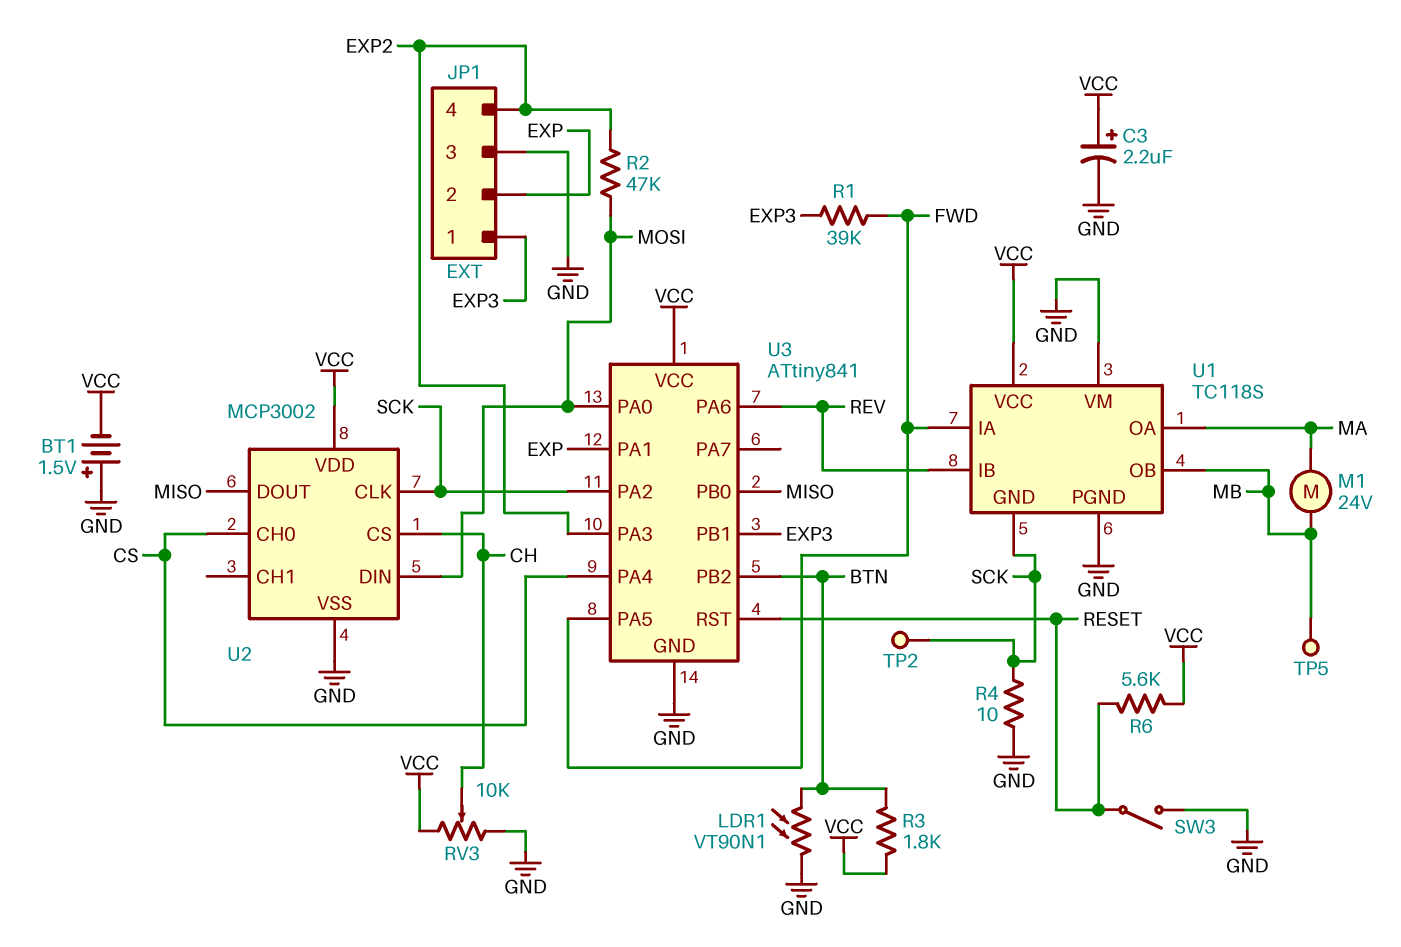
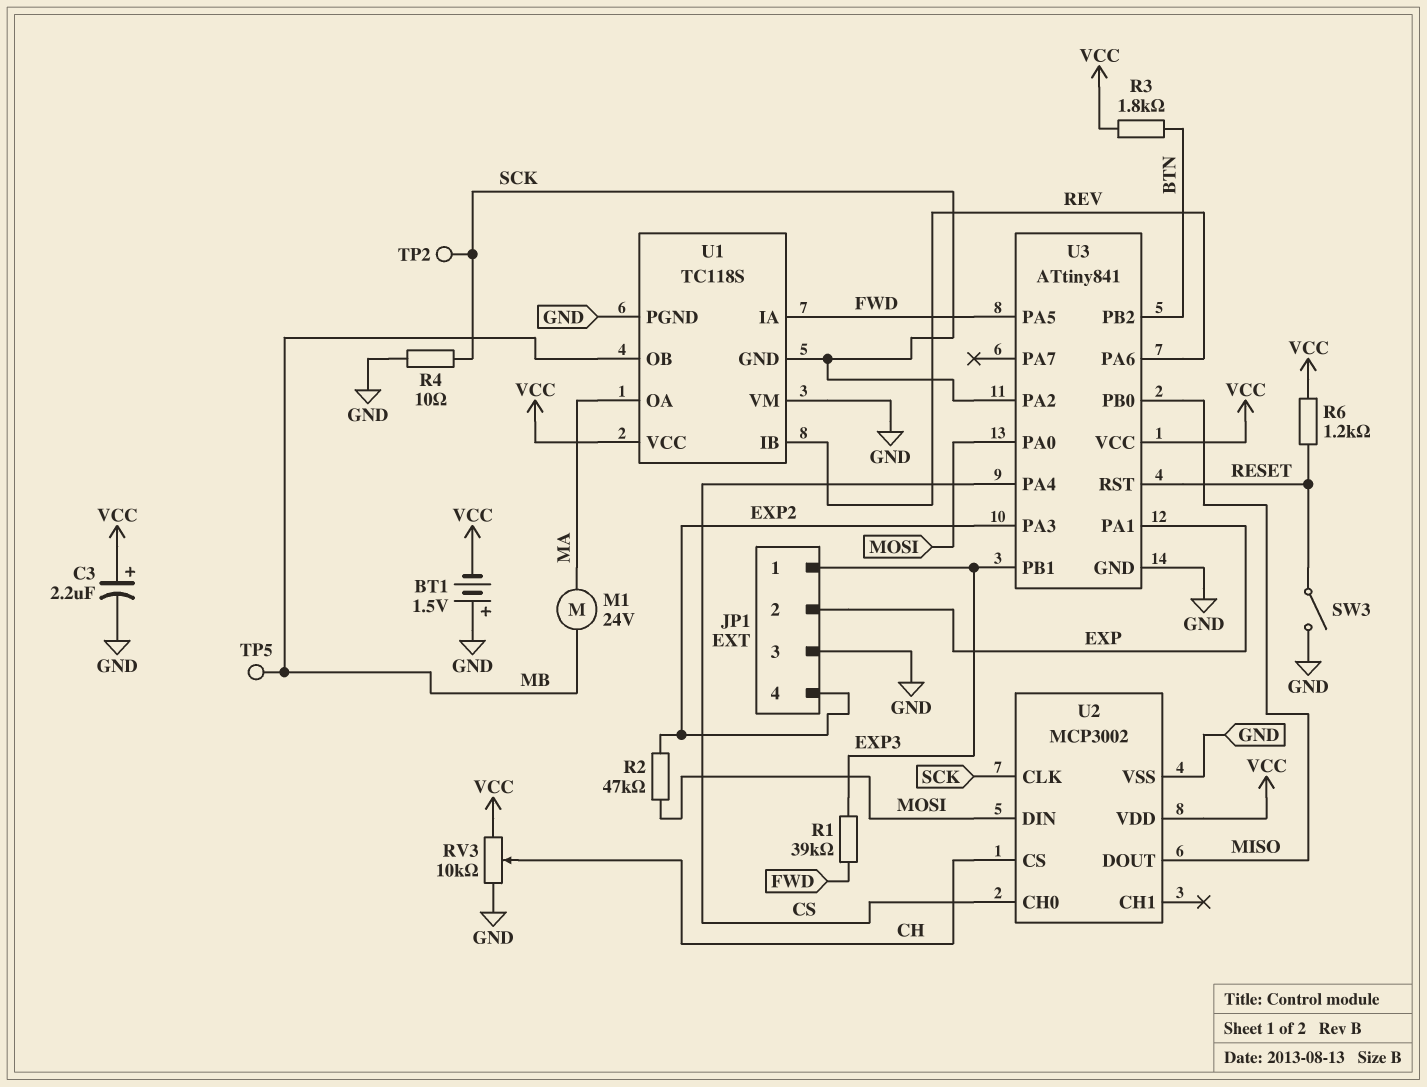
LDR1: VT90N1 (BTN, GND) -> none
R6: 5.6k (RESET, VCC) -> 1.2k (RESET, VCC)

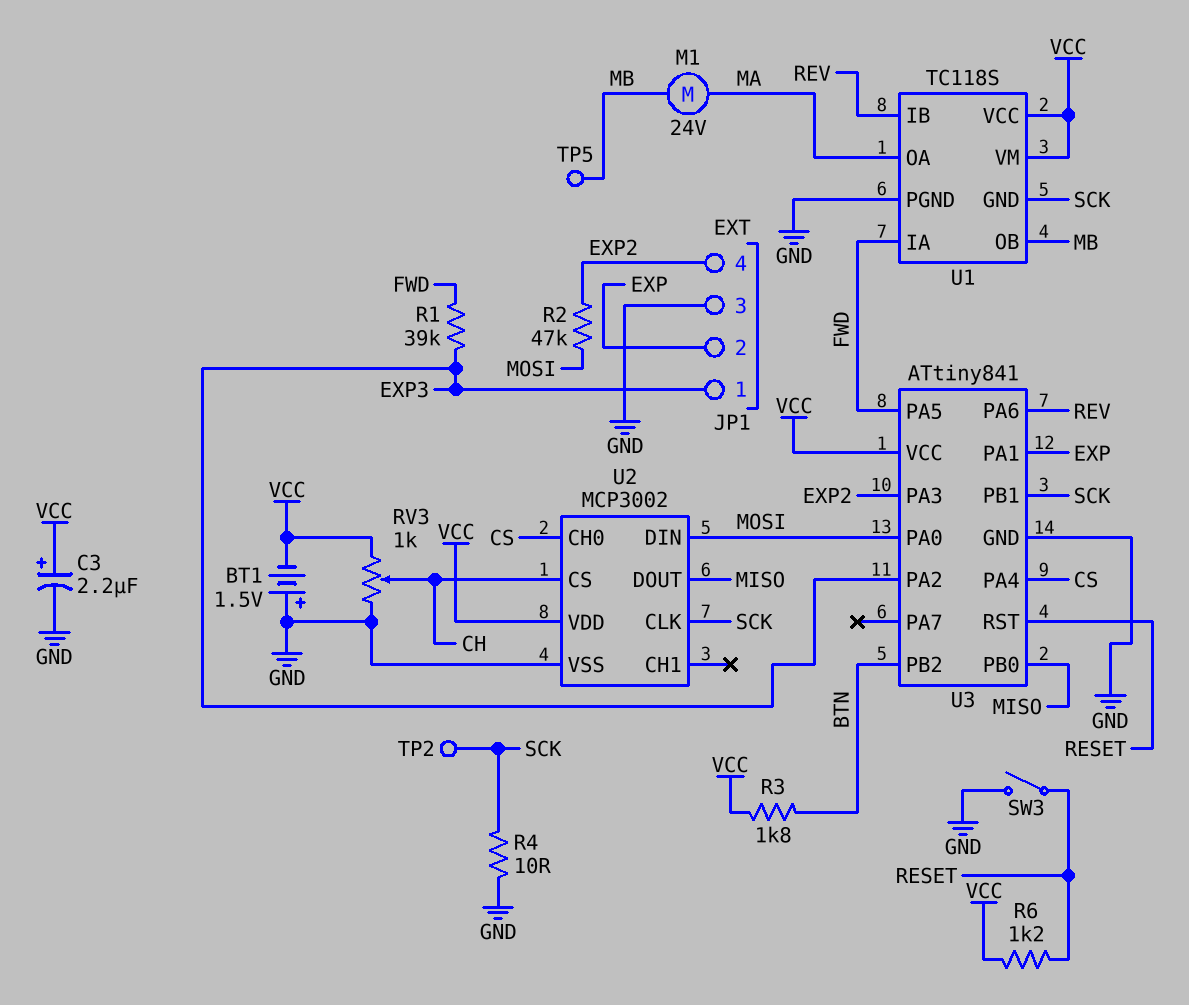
RV3: 10k (GND, VCC, wiper CH) -> 1k (GND, VCC, wiper CH)
U1 pin VM: GND -> VCC
U3 pin PA2: SCK -> EXP3
U3 pin PB1: EXP3 -> SCK

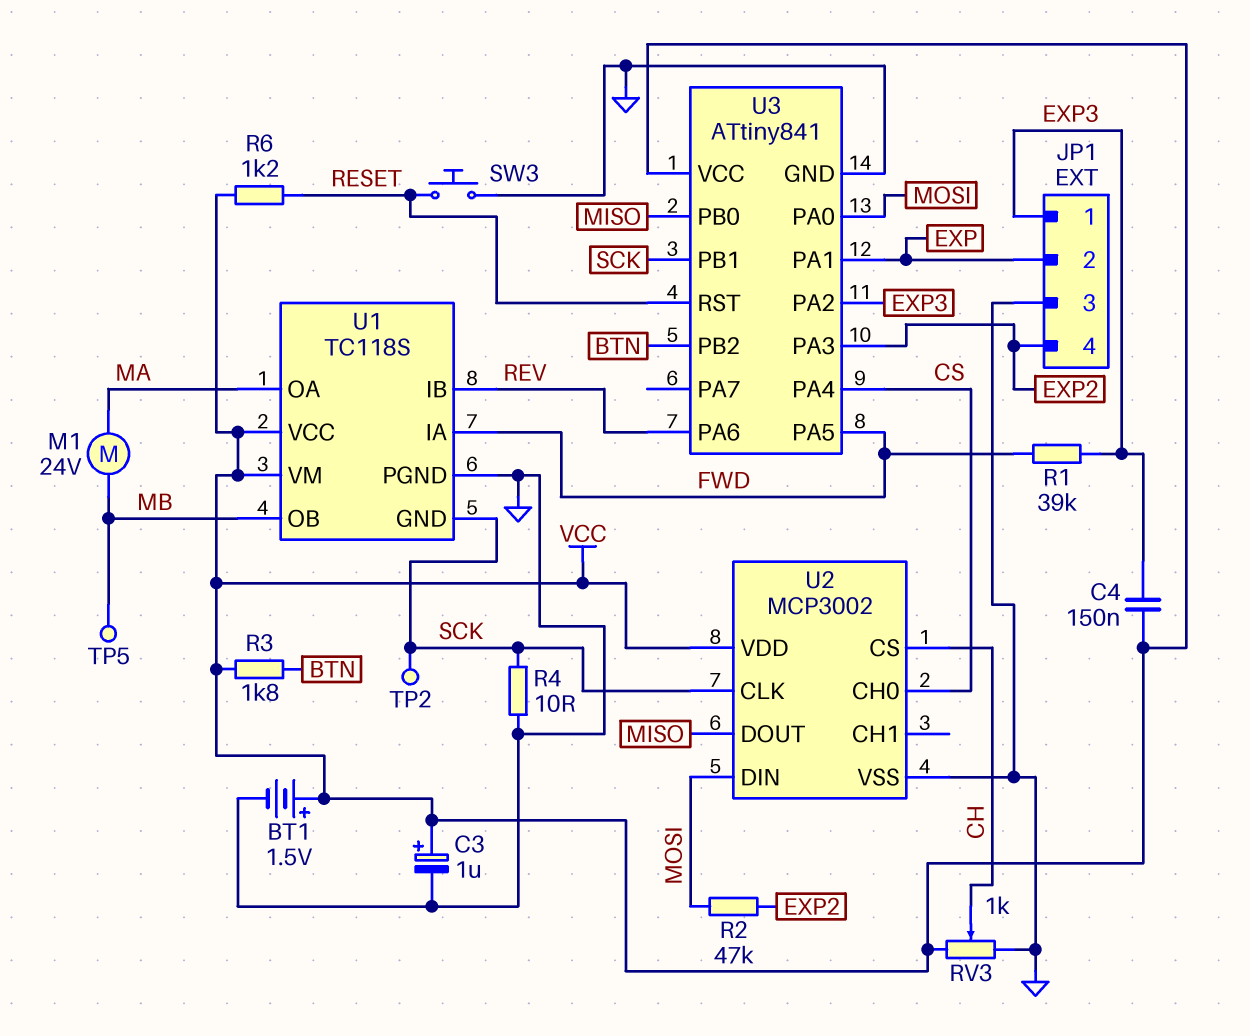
BT1: 1.5V (plus GND, minus VCC) -> 1.5V (plus VCC, minus GND)
C3: 2.2uF (plus VCC, minus GND) -> 1uF (plus VCC, minus GND)
C4: none -> 150nF (EXP3, VCC)
SW3: switch (GND, RESET) -> button (GND, RESET)

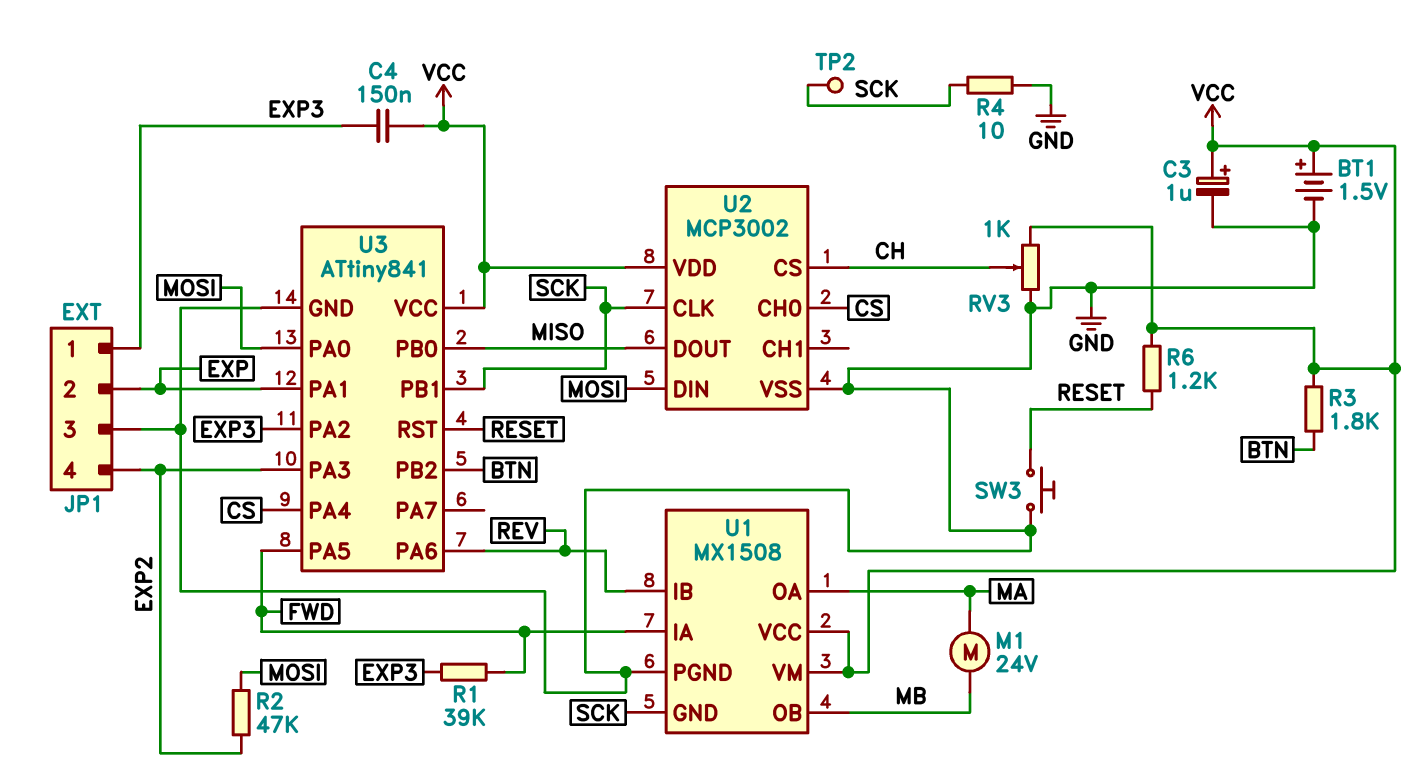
TP5: test point (MB) -> none
U1: TC118S -> MX1508

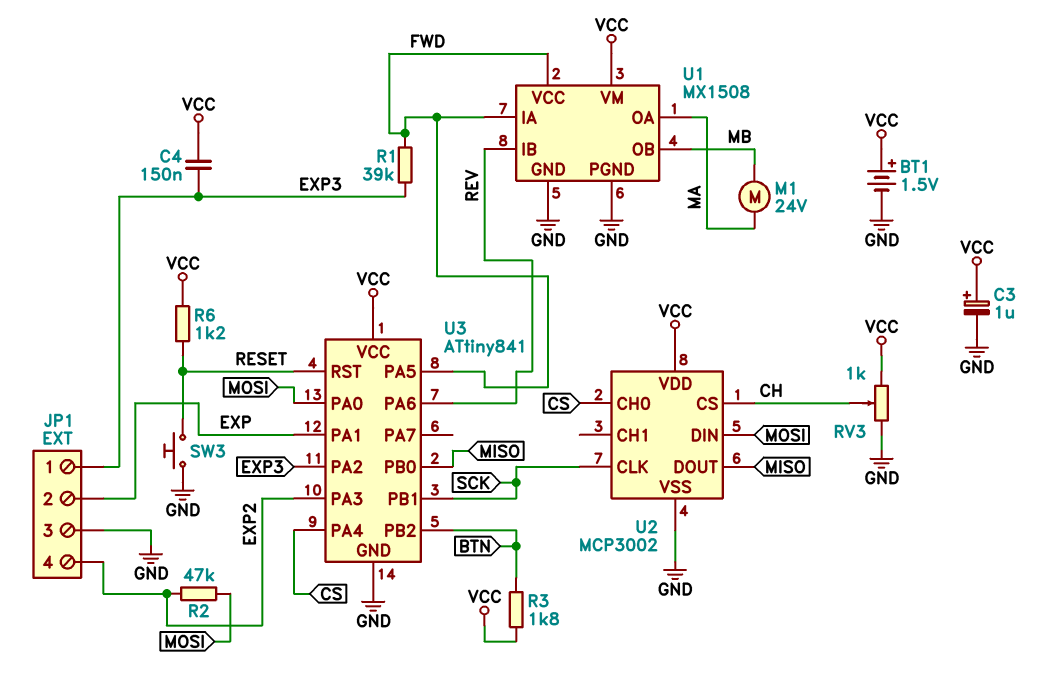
R4: 10 (GND, SCK) -> none
TP2: test point (SCK) -> none
U1 pin GND: SCK -> GND
U1 pin VCC: VCC -> FWD

